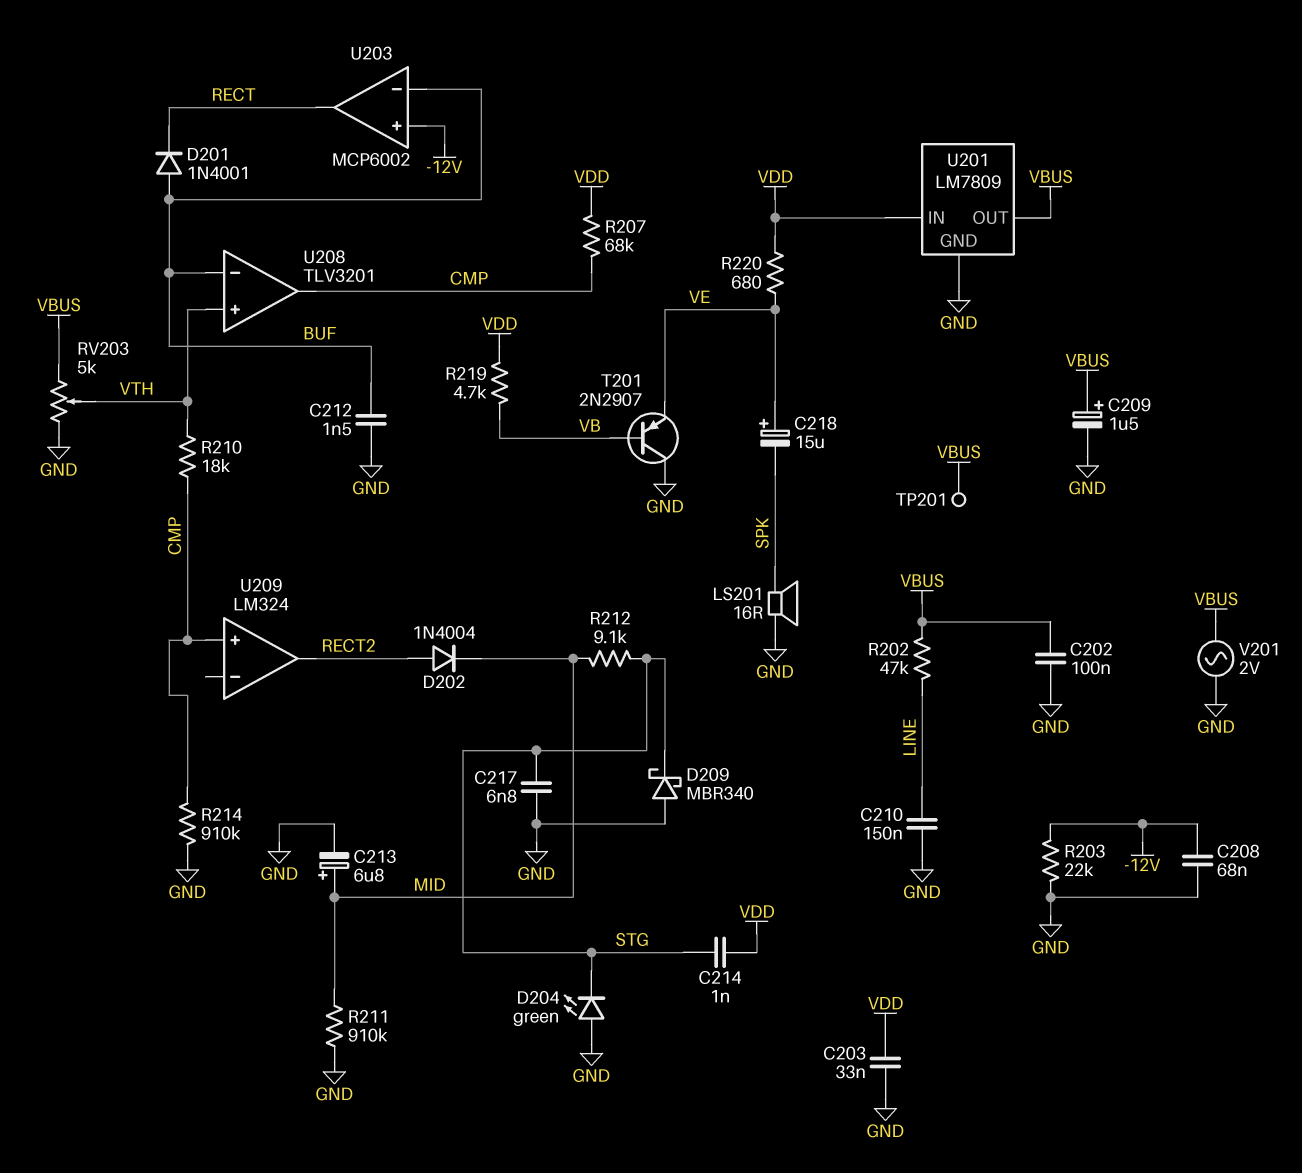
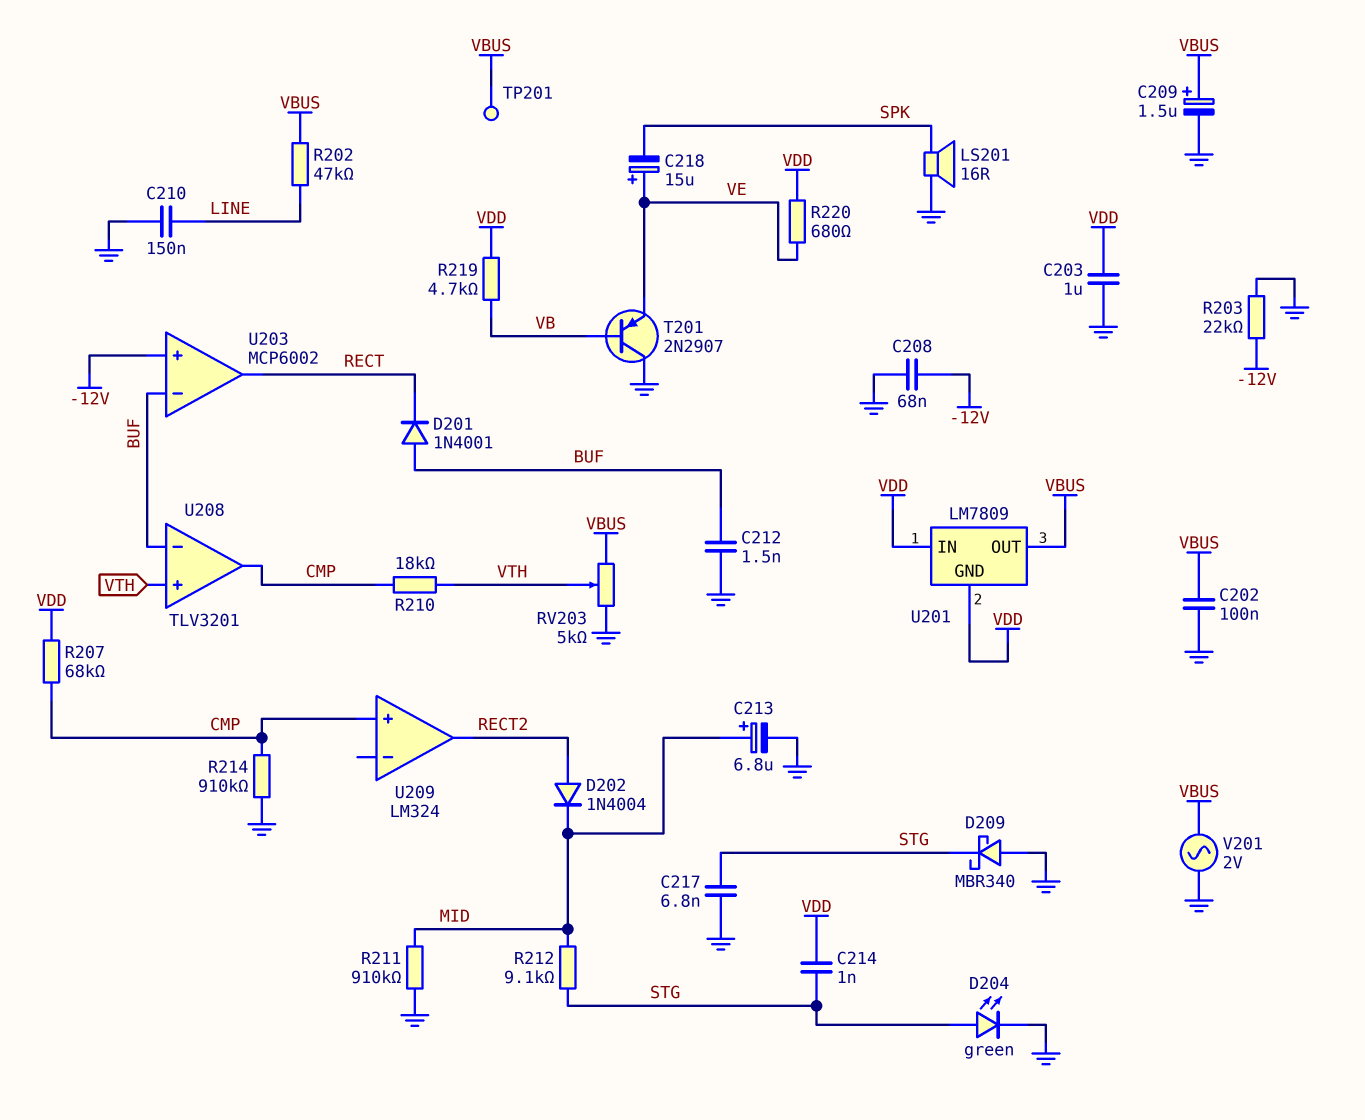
C203: 33nF (GND, VDD) -> 1uF (GND, VDD)
D204: LED green (A GND, K STG) -> LED green (A STG, K GND)
U201 pin GND: GND -> VDD

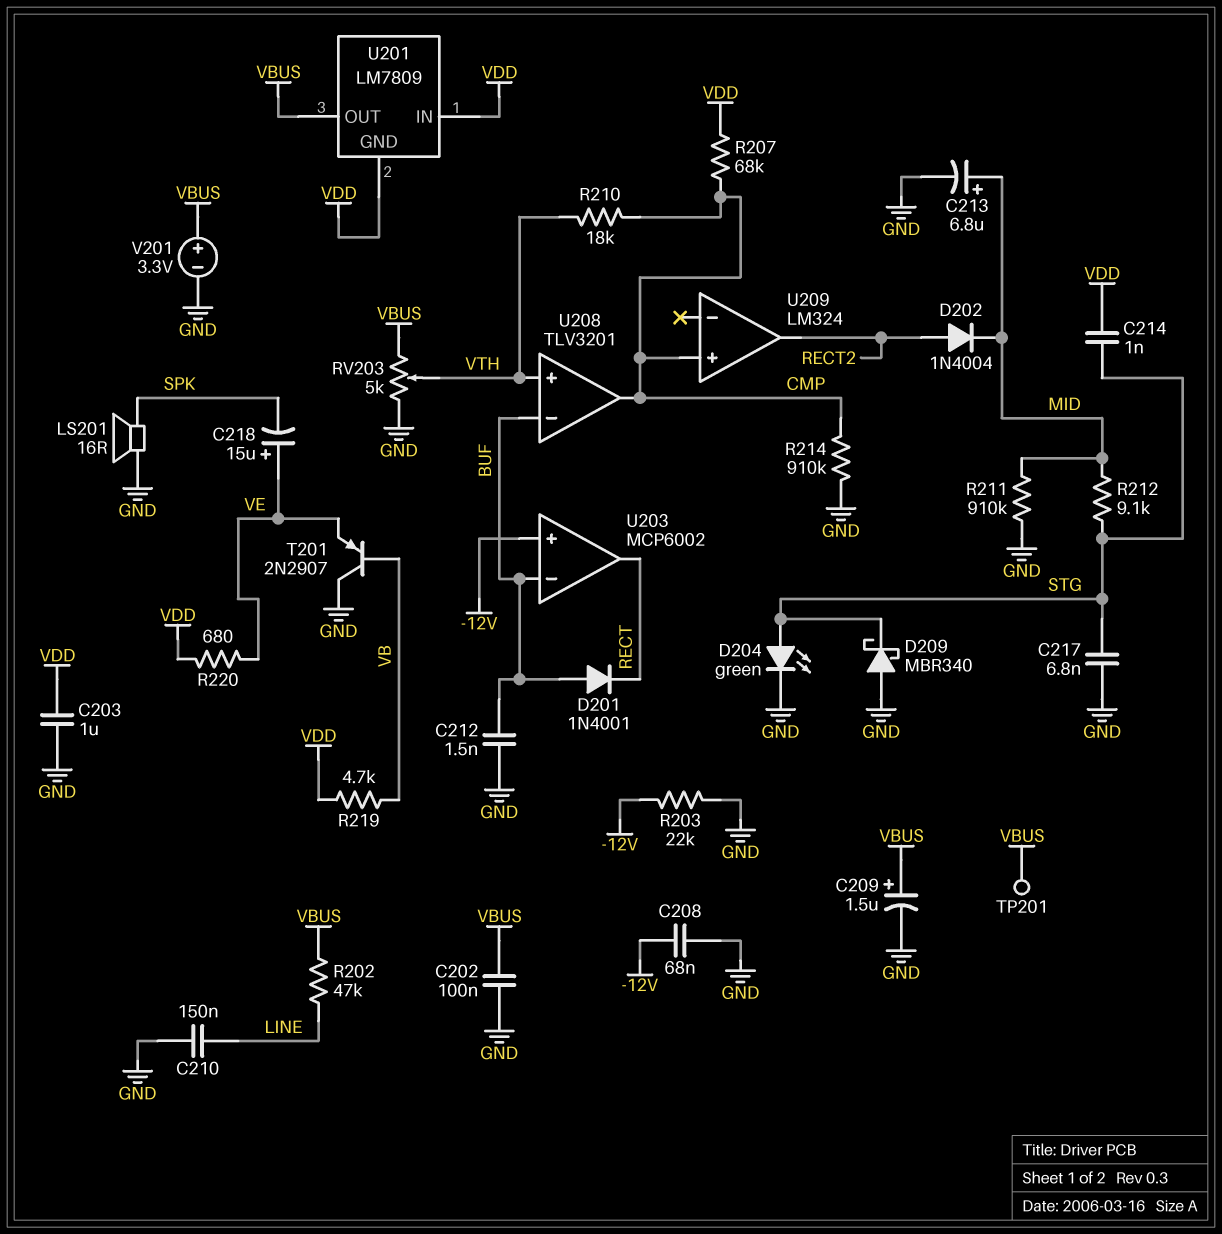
V201: AC 2V (GND, VBUS) -> 3.3V (plus VBUS, minus GND)

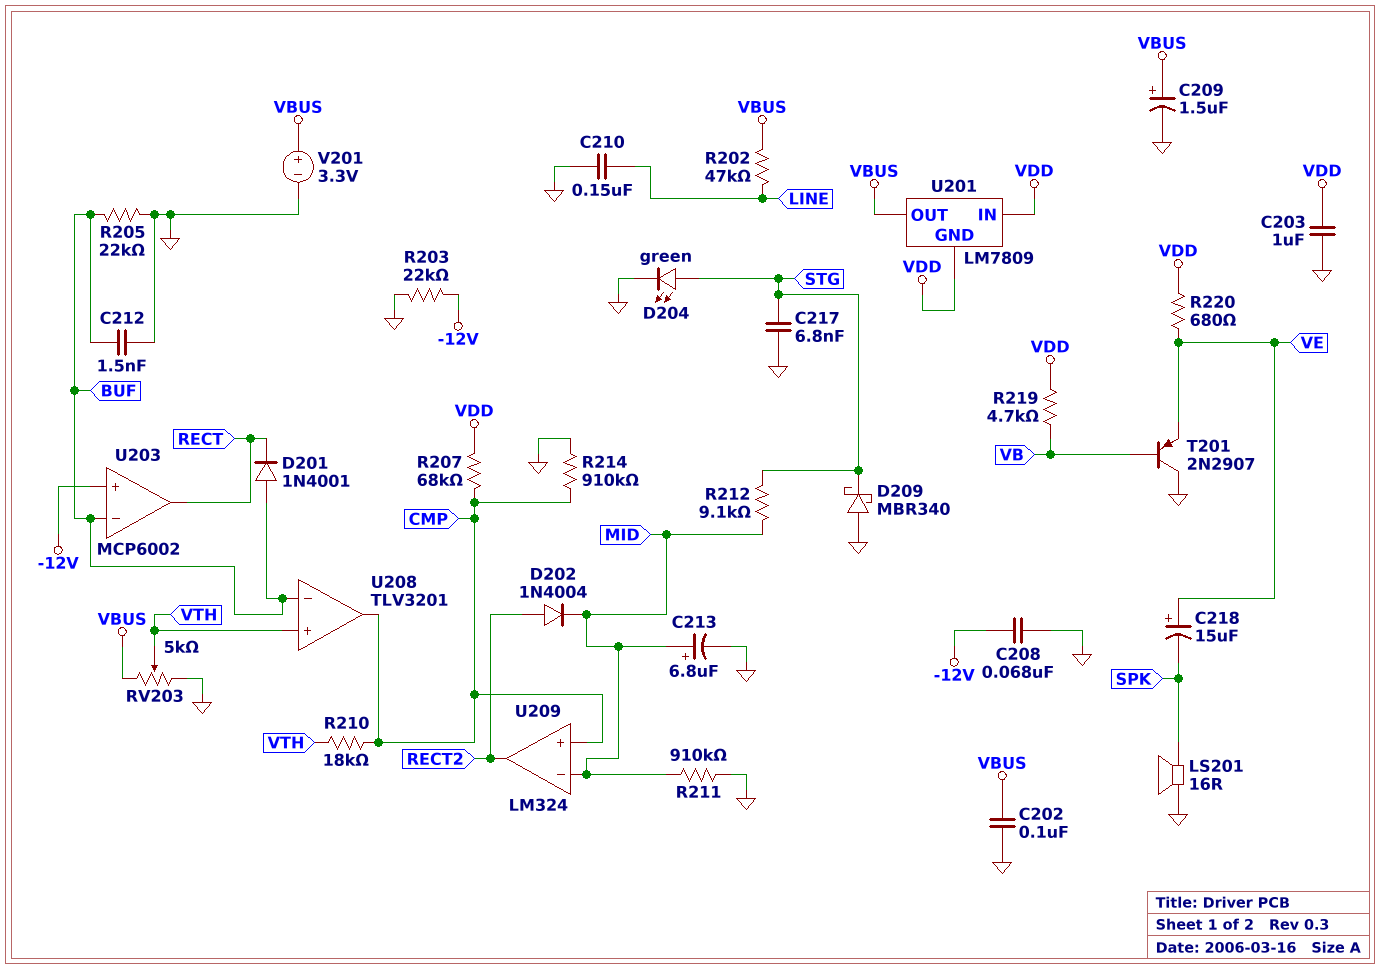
C214: 1nF (STG, VDD) -> none
R205: none -> 22k (BUF, GND)
TP201: test point (VBUS) -> none
U209 pin in-: none -> MID

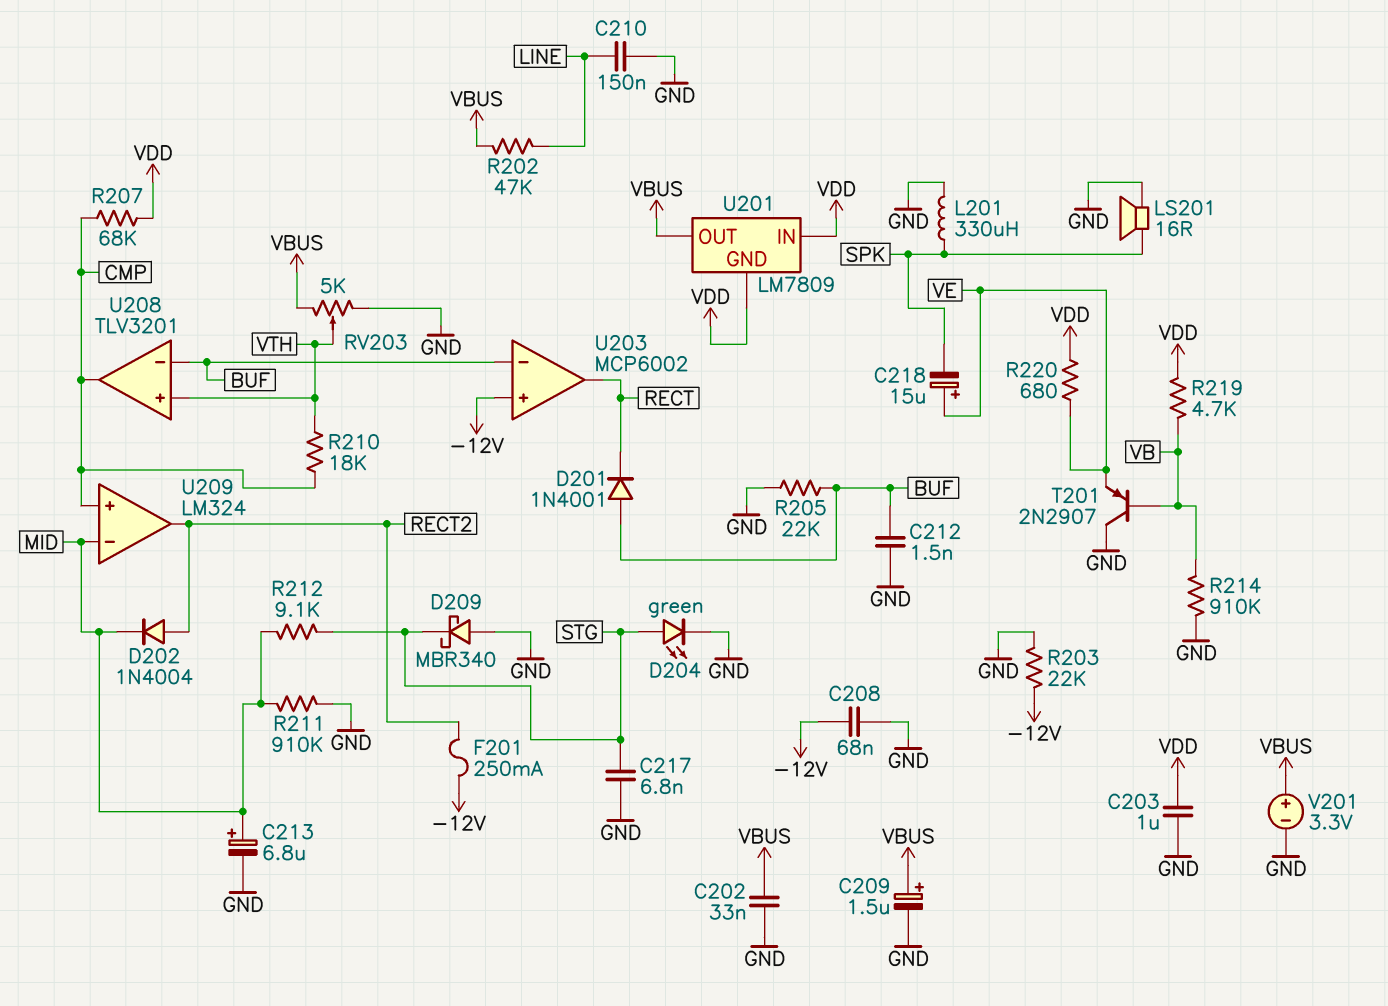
C202: 100nF (GND, VBUS) -> 33nF (GND, VBUS)
F201: none -> 250mA (-12V, RECT2)
L201: none -> 330uH (GND, SPK)
R214: 910k (CMP, GND) -> 910k (GND, VB)

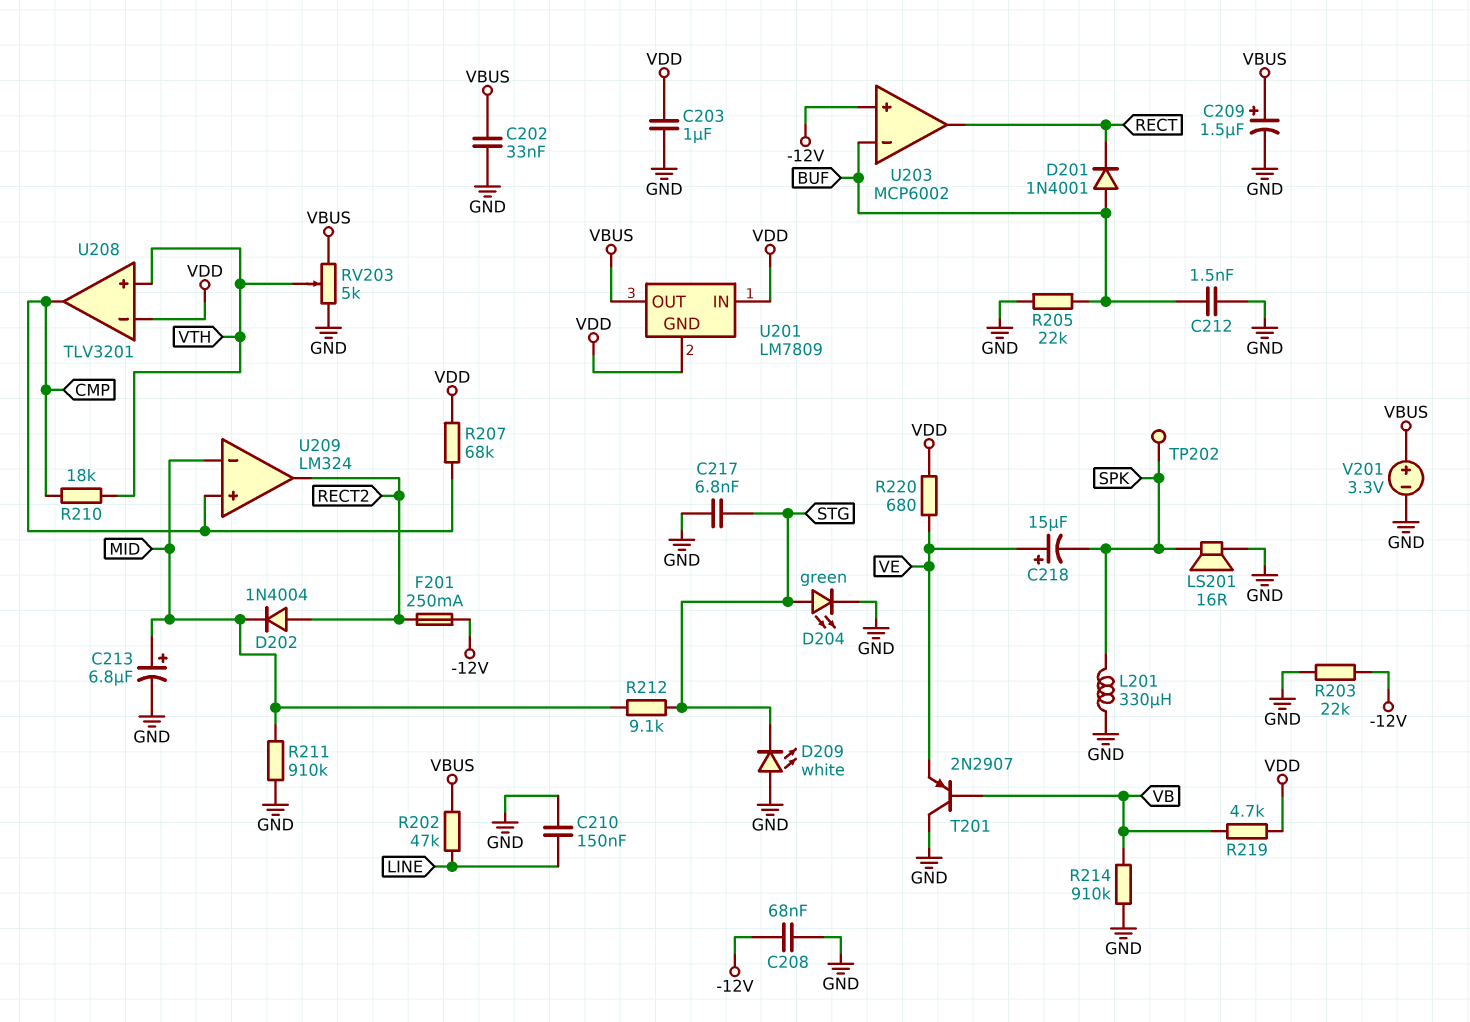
D209: schottky MBR340 (A GND, K STG) -> LED white (A GND, K STG)
TP202: none -> test point (SPK)
U208 pin in-: BUF -> VDD

